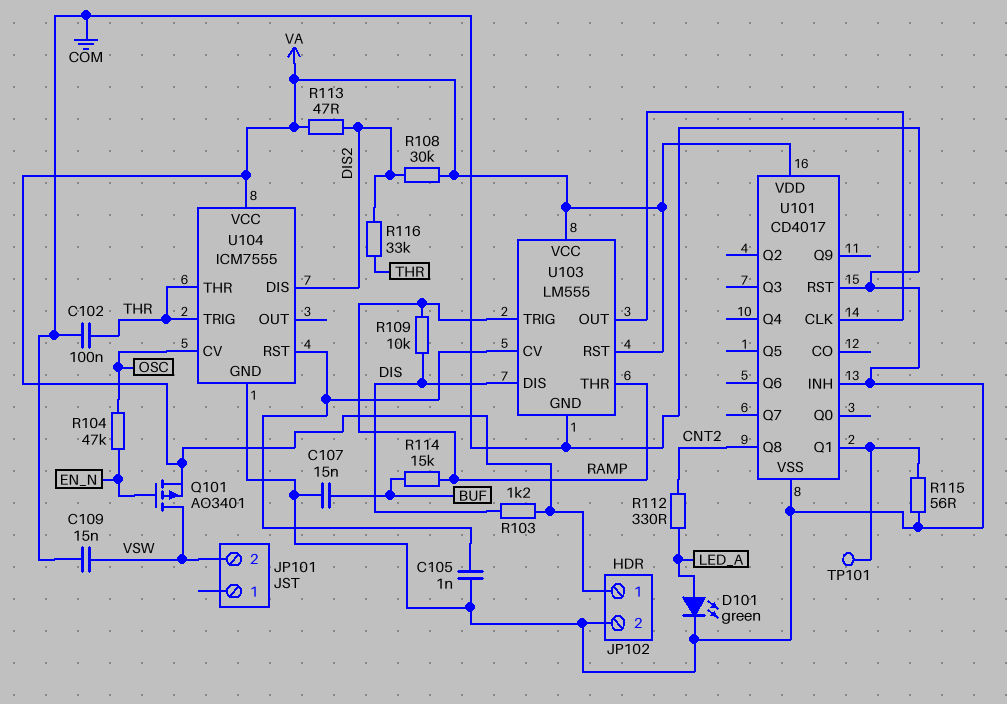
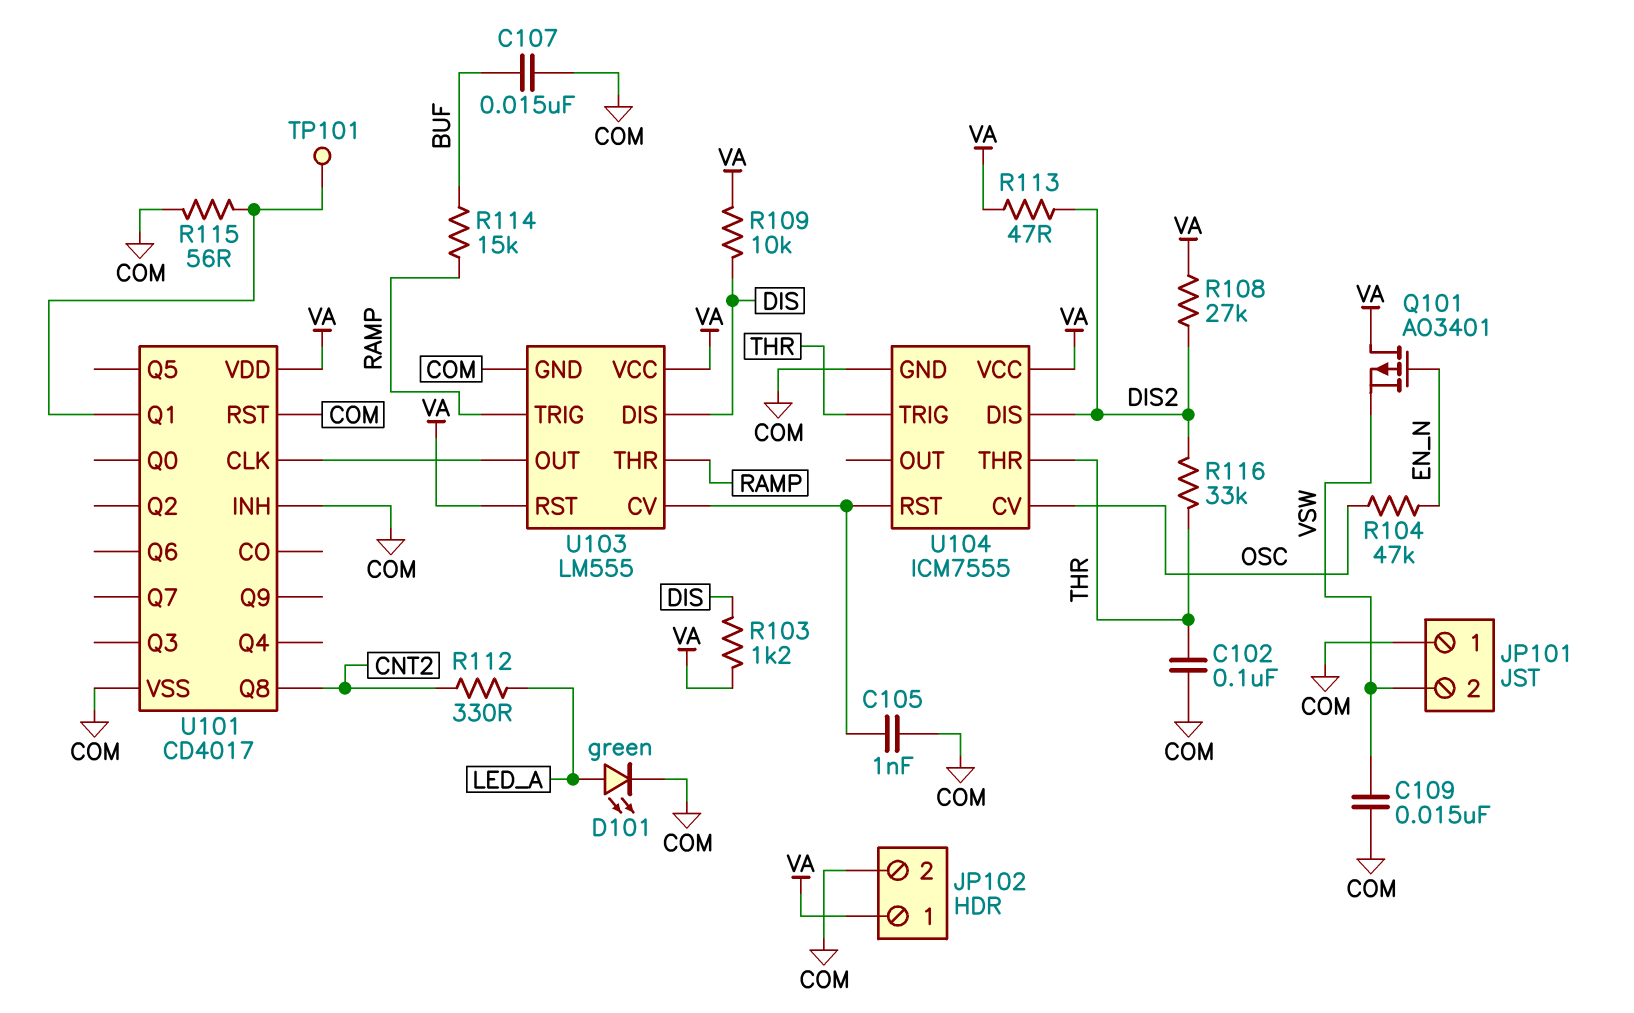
JP101 pin 1: none -> COM
Q101: PMOS AO3401 (G EN_N, D VSW, S VA) -> PMOS AO3401 (G EN_N, D VA, S VSW)
R108: 30k (DIS2, VA) -> 27k (DIS2, VA)
R109: 10k (DIS, RAMP) -> 10k (DIS, VA)

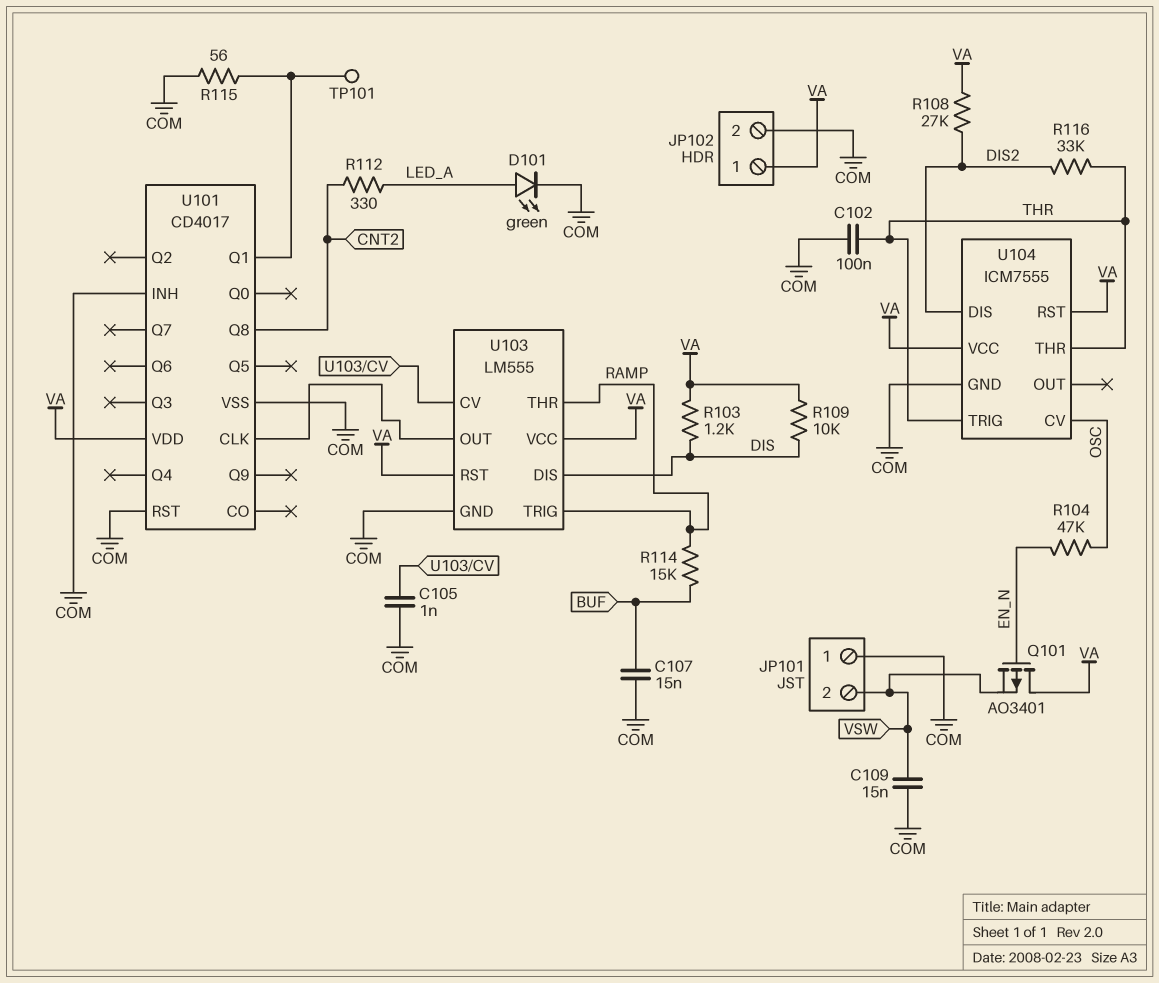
R113: 47 (DIS2, VA) -> none
U104 pin RST: U103/CV -> VA

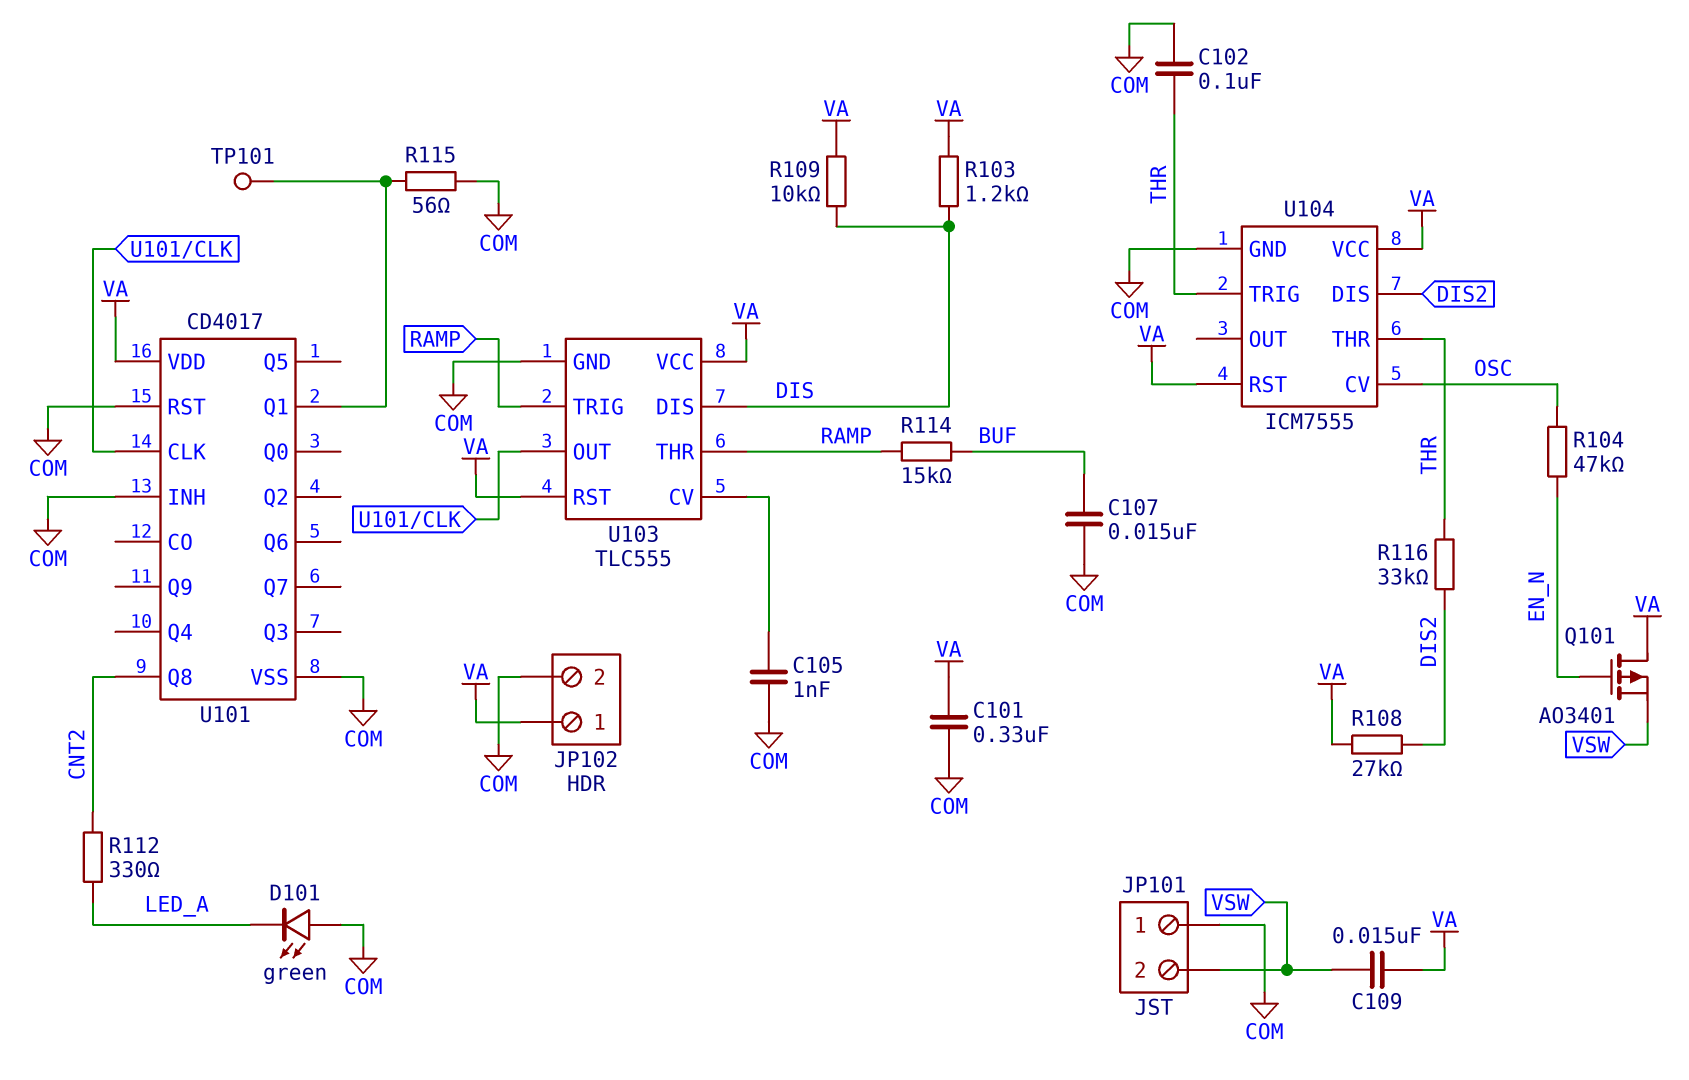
C101: none -> 330nF (COM, VA)
C109: 15nF (COM, VSW) -> 15nF (VA, VSW)
D101: LED green (A LED_A, K COM) -> LED green (A COM, K LED_A)
U103: LM555 -> TLC555

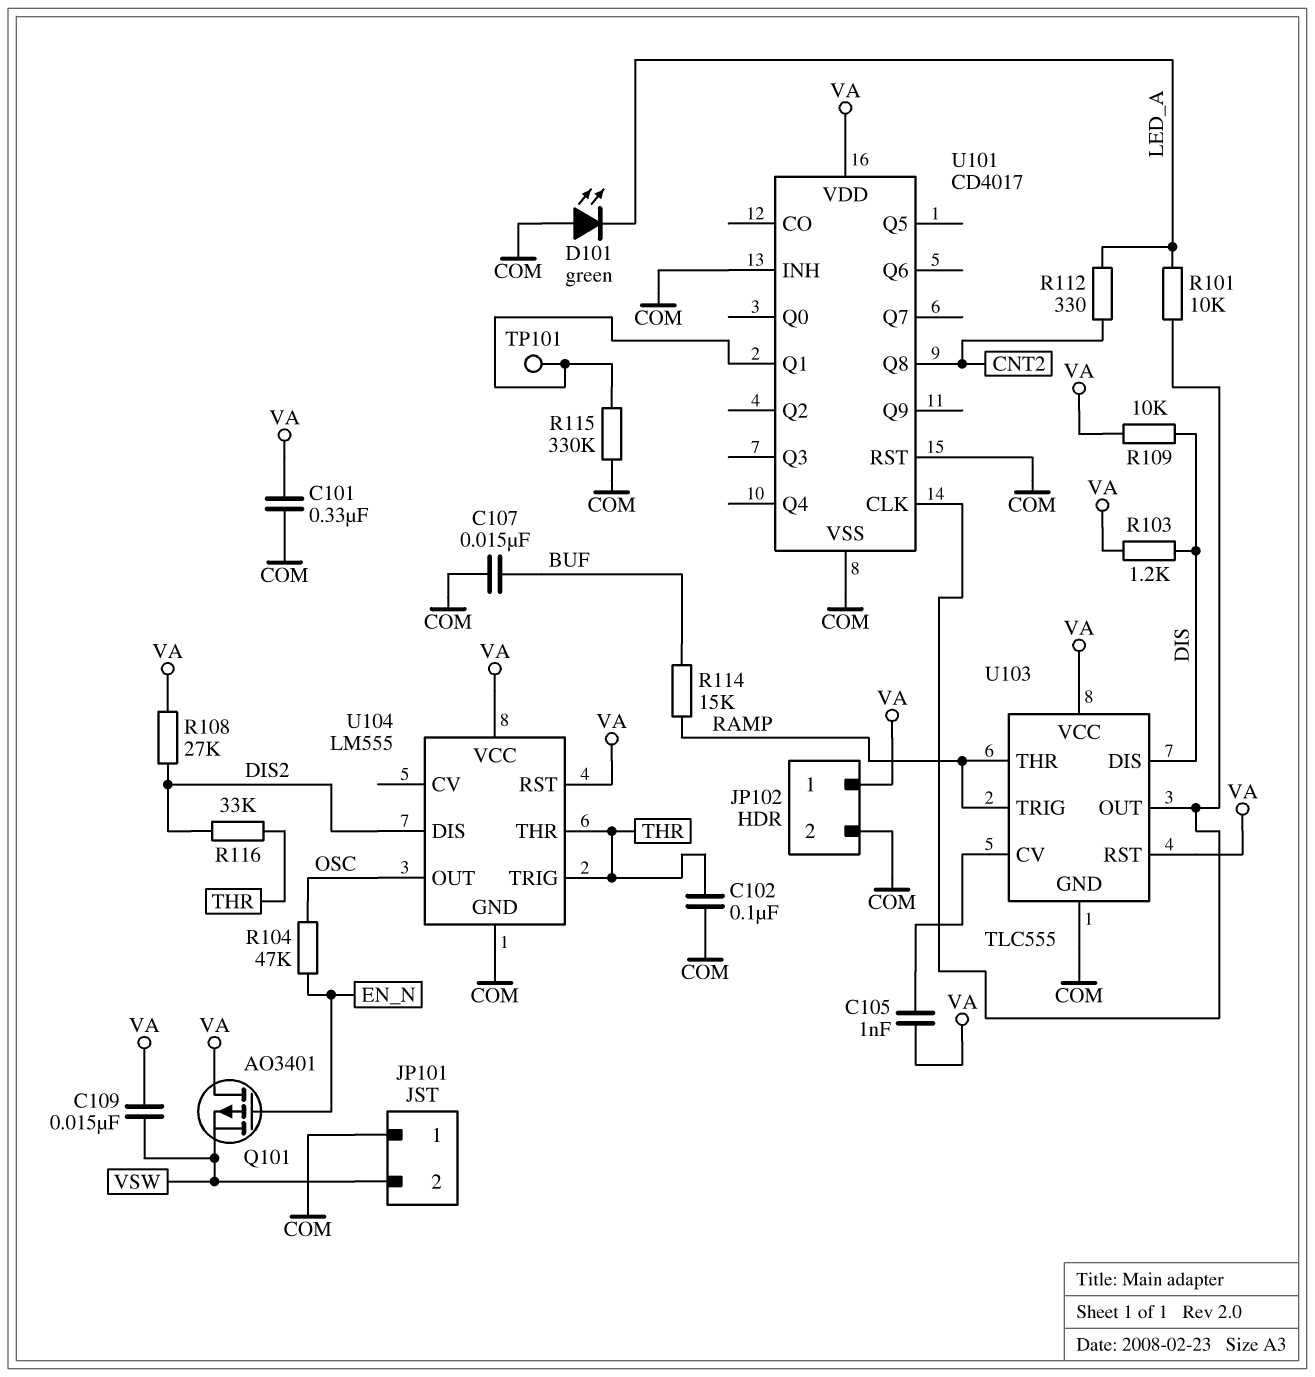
C105: 1nF (COM, U103/CV) -> 1nF (U103/CV, VA)
R101: none -> 10k (LED_A, U101/CLK)
R115: 56 (COM, U101/Q1) -> 330k (COM, U101/Q1)
U104: ICM7555 -> LM555
U104 pin CV: OSC -> none
U104 pin OUT: none -> OSC

